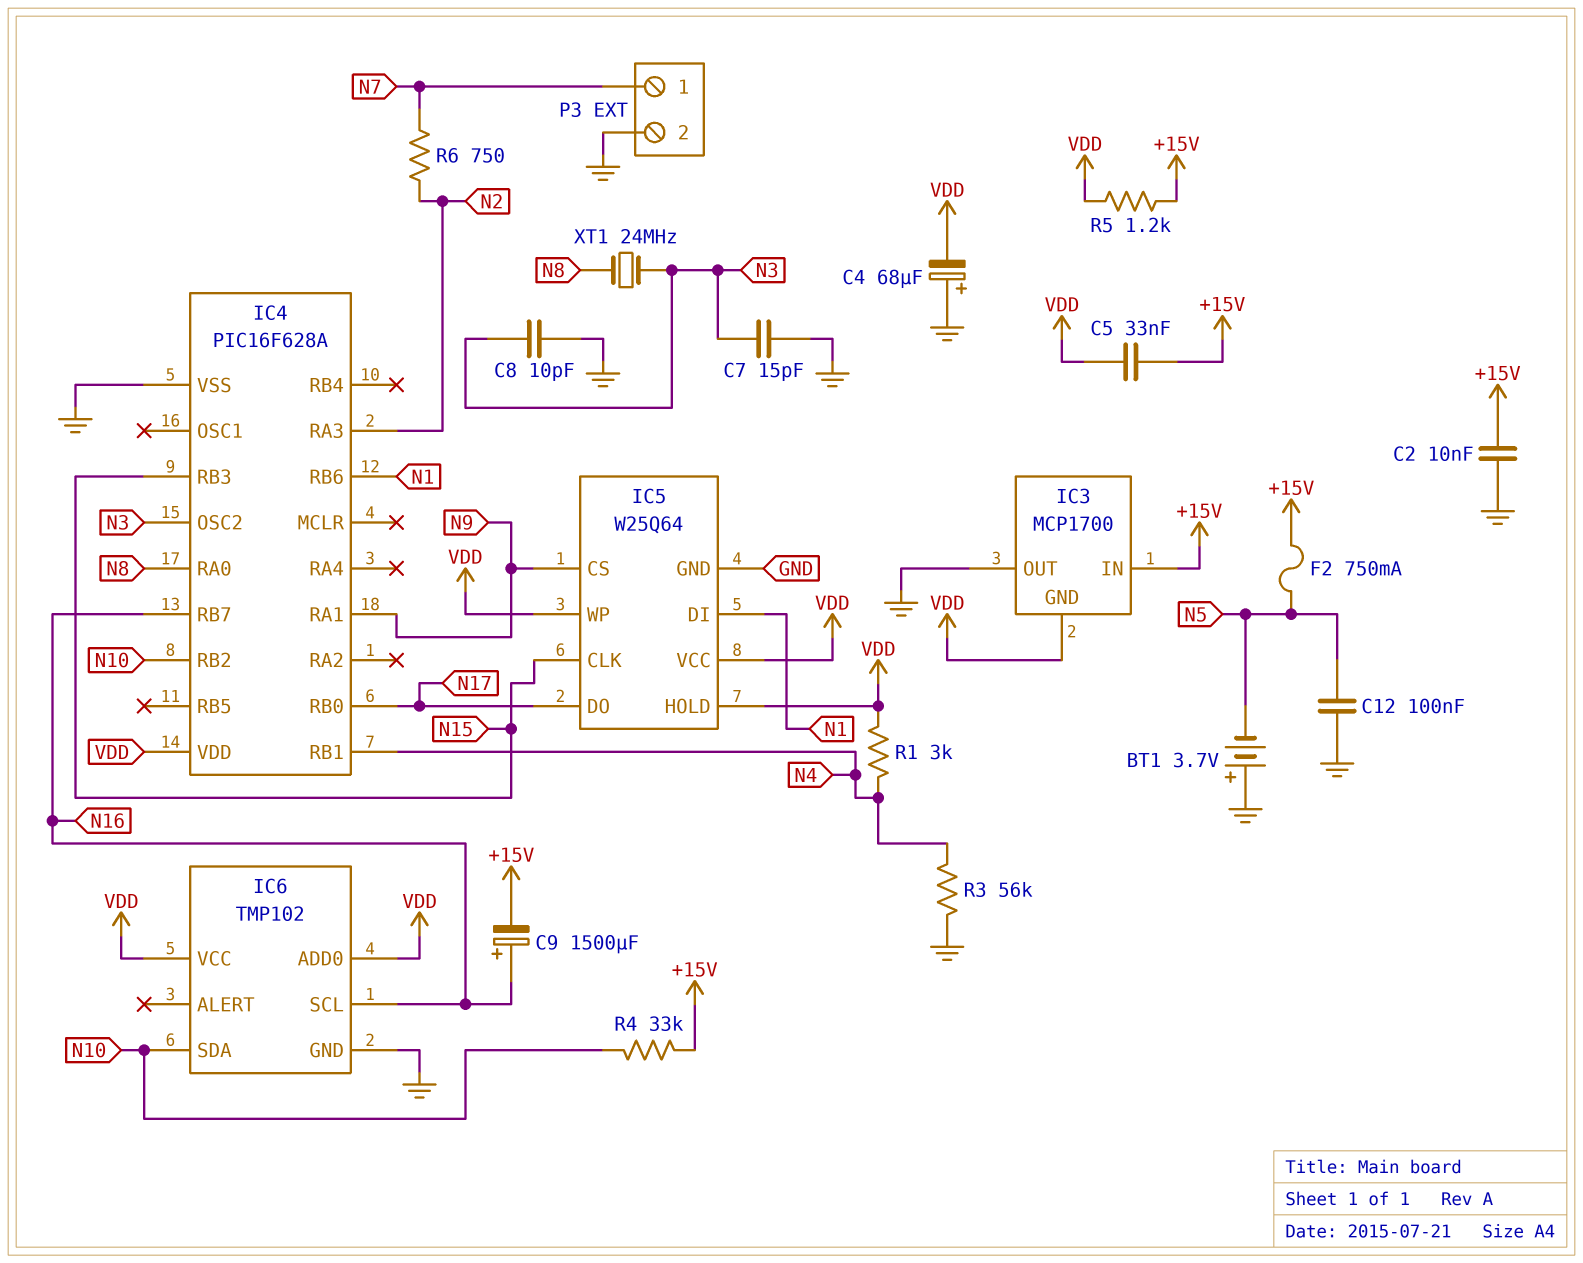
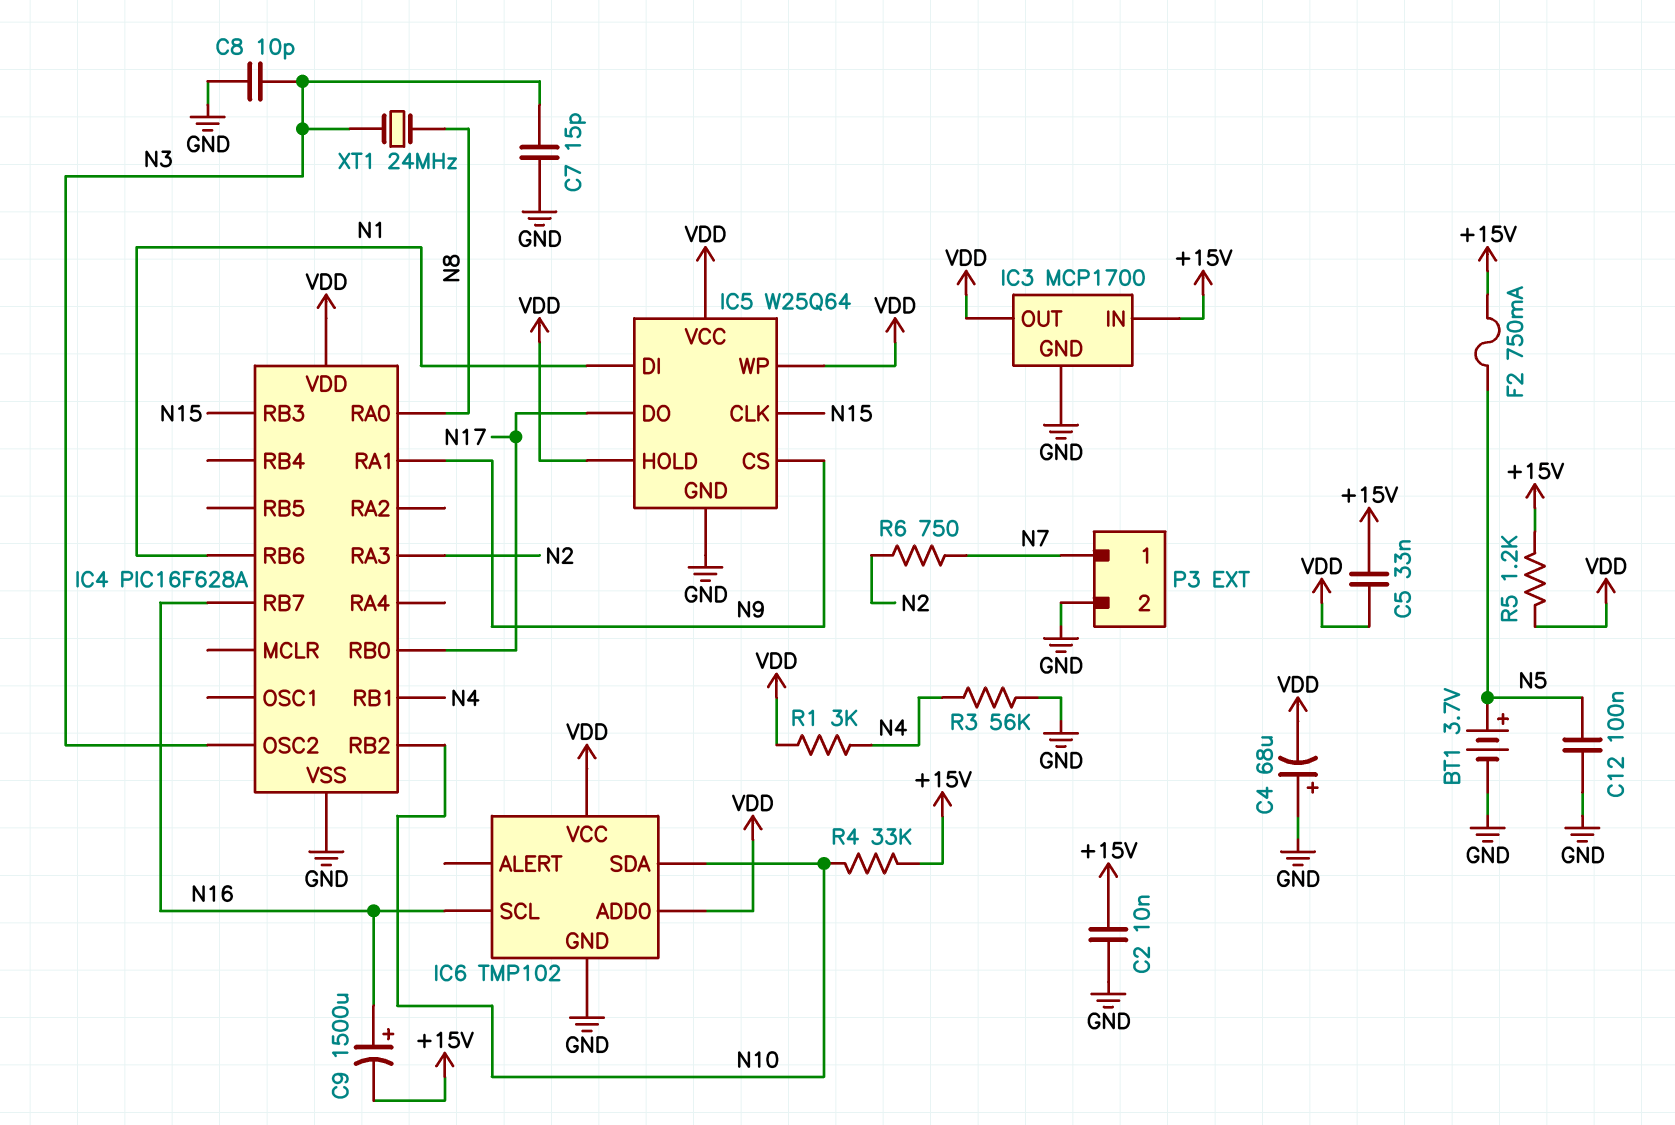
BT1: 3.7V (plus GND, minus N5) -> 3.7V (plus N5, minus GND)
IC3 pin GND: VDD -> GND
IC3 pin OUT: GND -> VDD

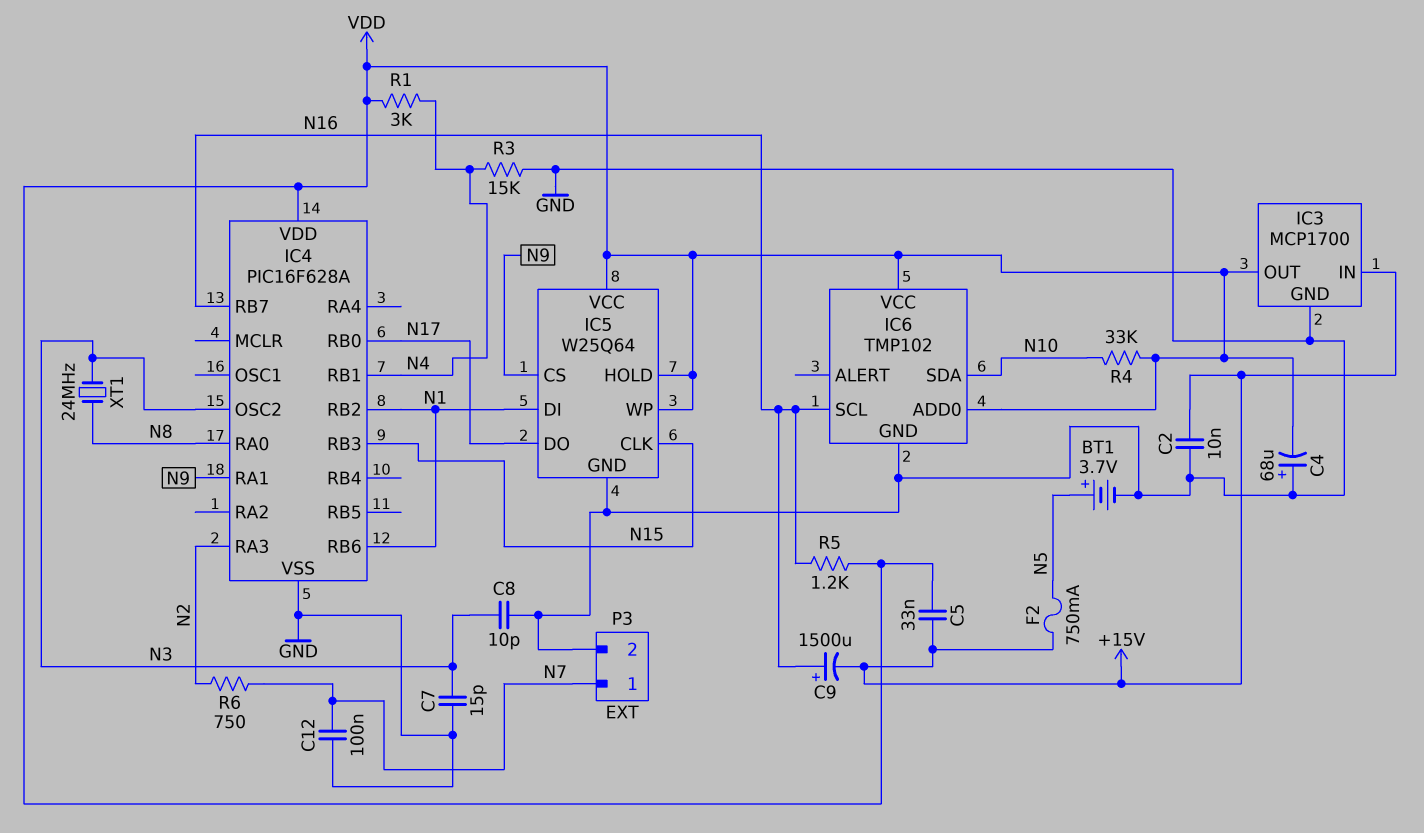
C12: 100nF (GND, N5) -> 100nF (GND, N7)
IC4 pin RB2: N10 -> N1
R3: 56k (GND, N4) -> 15k (GND, N4)
R4: 33k (+15V, N10) -> 33k (N10, VDD)
R5: 1.2k (+15V, VDD) -> 1.2k (N16, VDD)

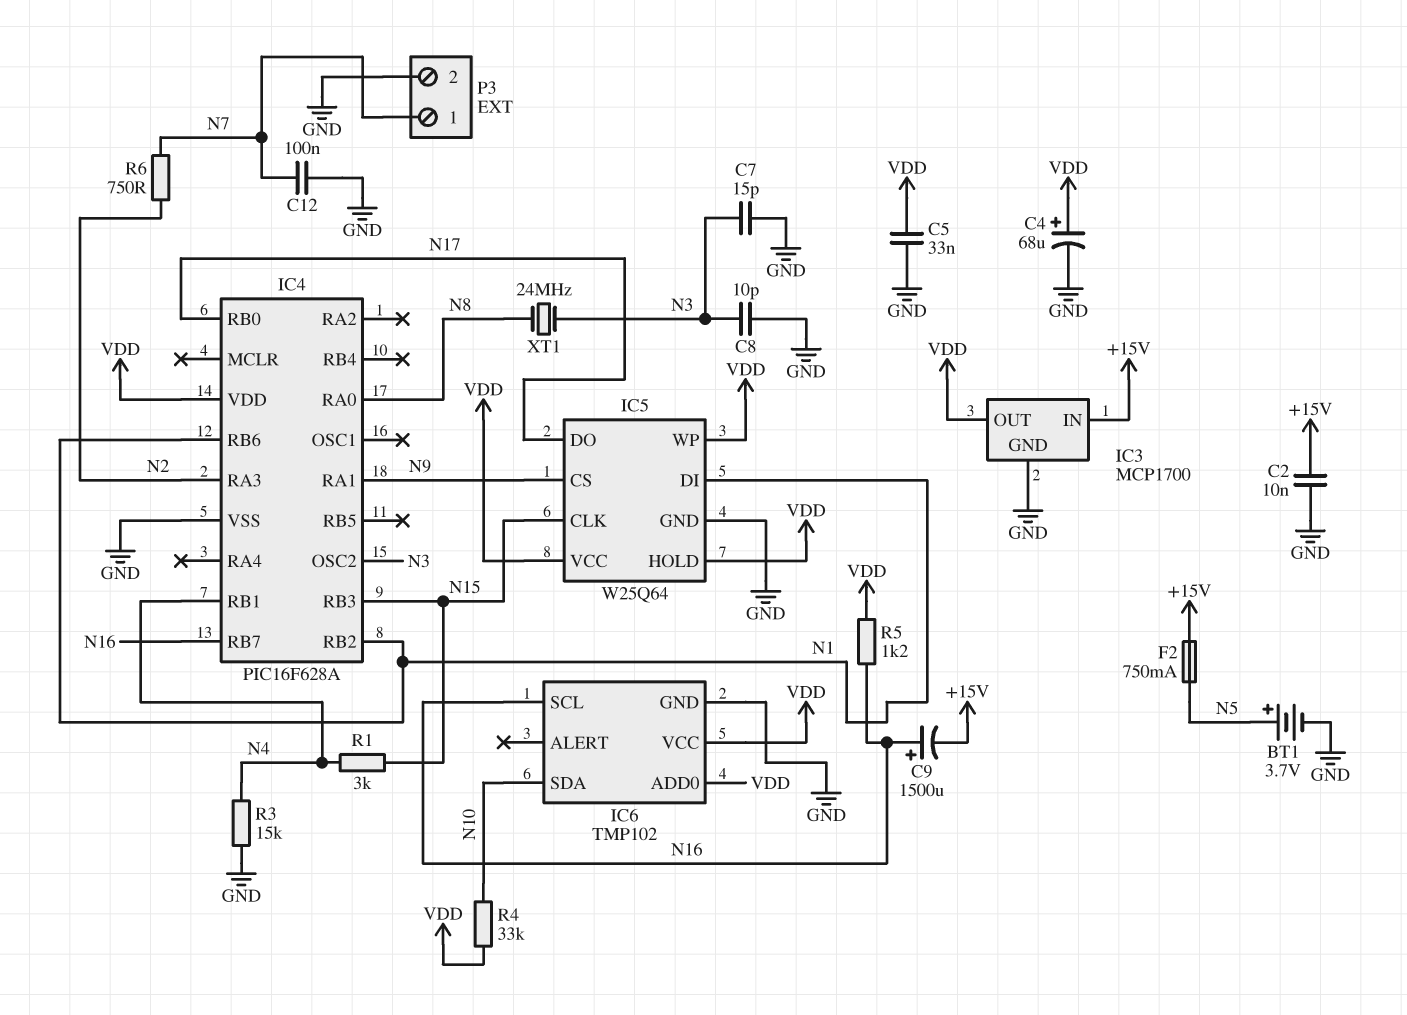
C4: 68uF (plus GND, minus VDD) -> 68uF (plus VDD, minus GND)
C5: 33nF (+15V, VDD) -> 33nF (GND, VDD)
R1: 3k (N4, VDD) -> 3k (N4, N15)

